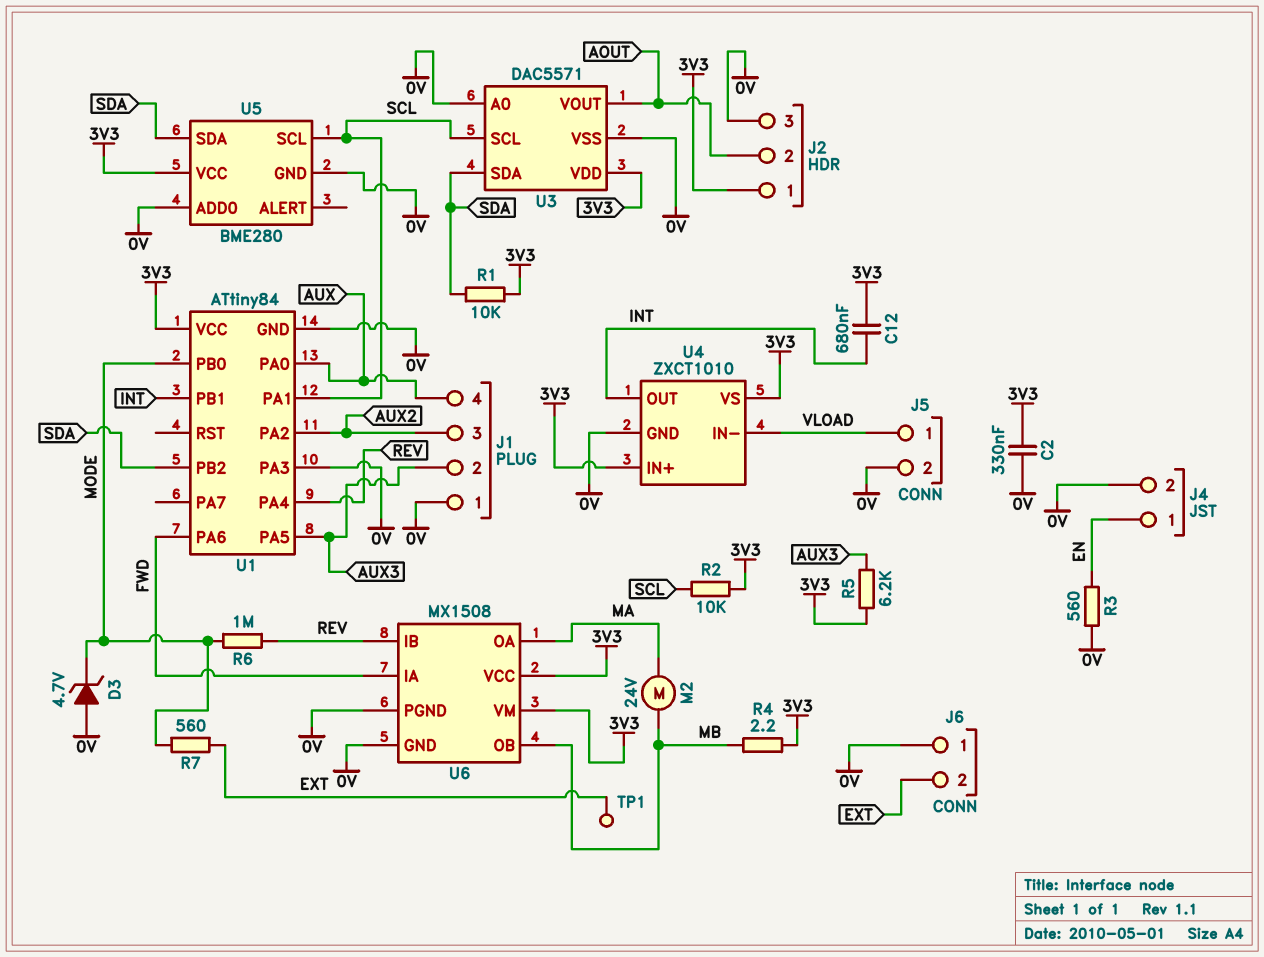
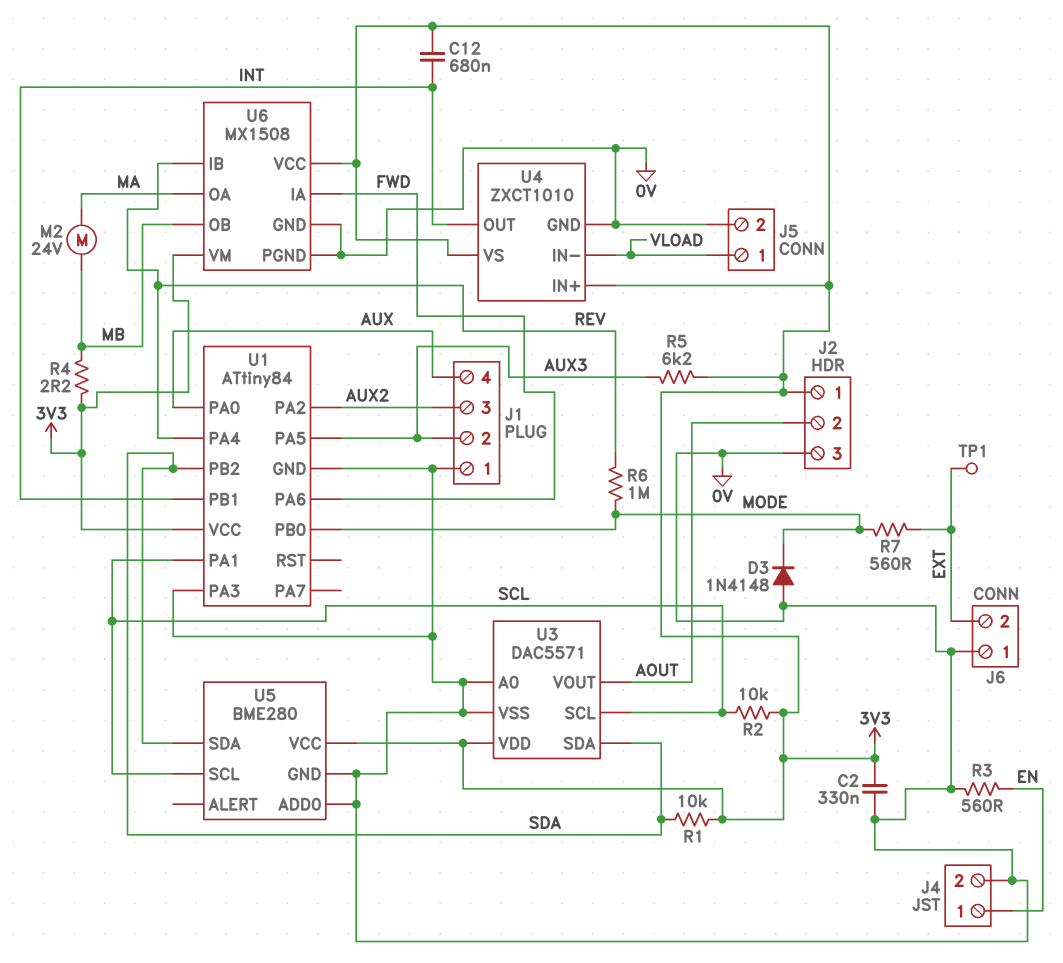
D3: zener 4.7V (A 0V, K MODE) -> diode 1N4148 (A 0V, K MODE)

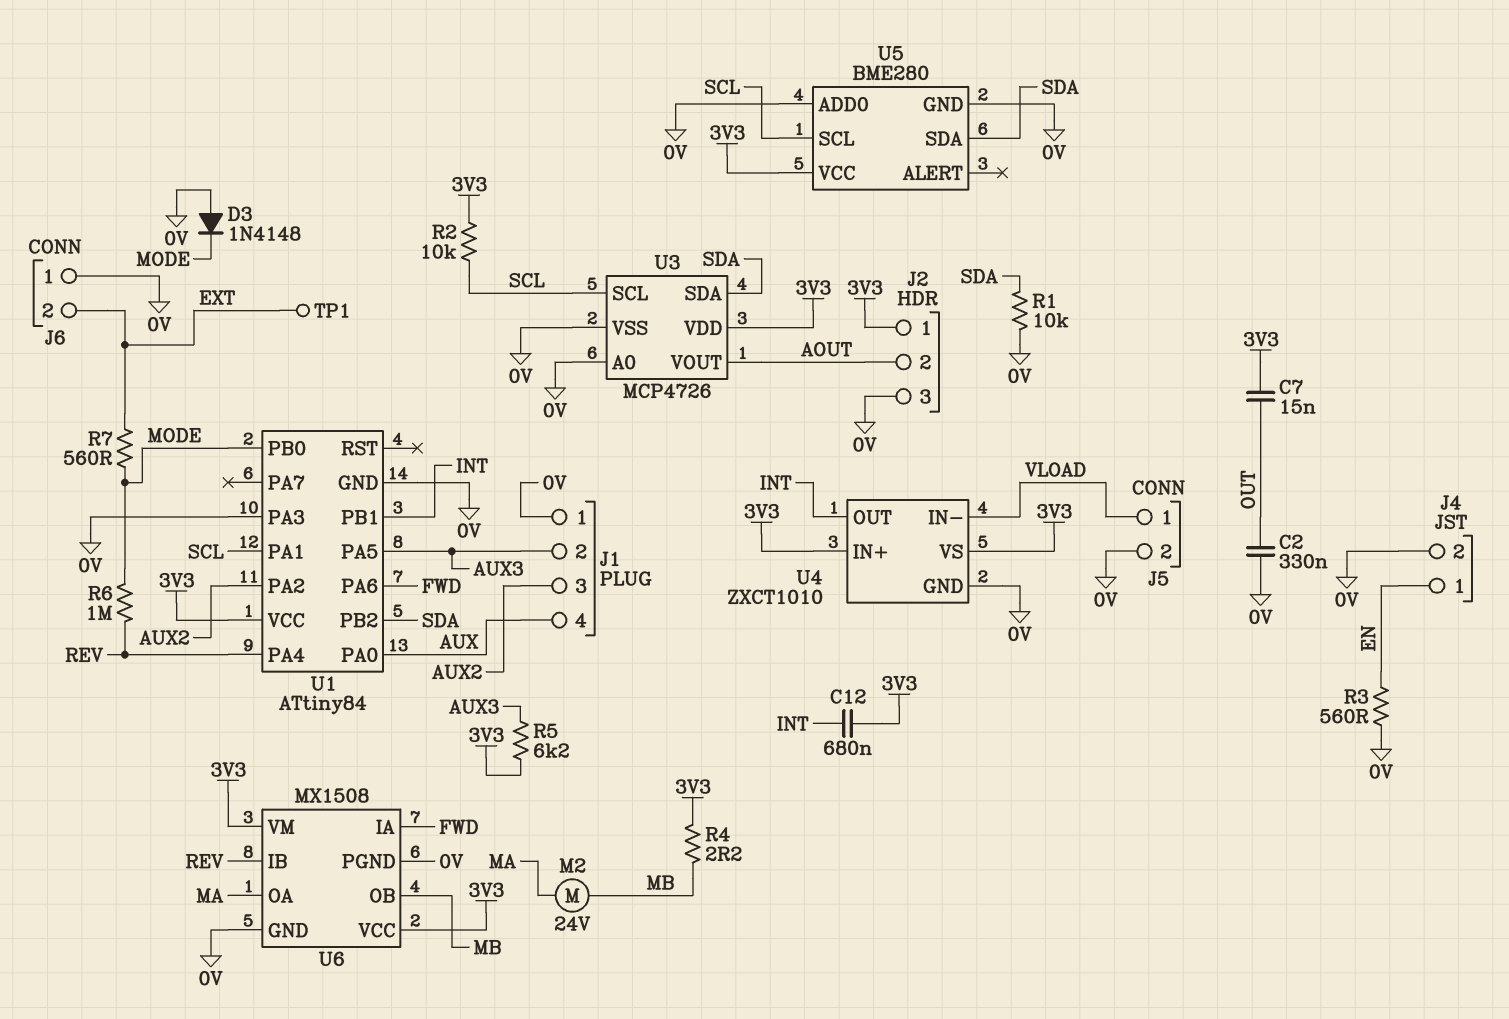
C2: 330nF (0V, 3V3) -> 330nF (0V, OUT)
C7: none -> 15nF (3V3, OUT)
R1: 10k (3V3, SDA) -> 10k (0V, SDA)
U3: DAC5571 -> MCP4726

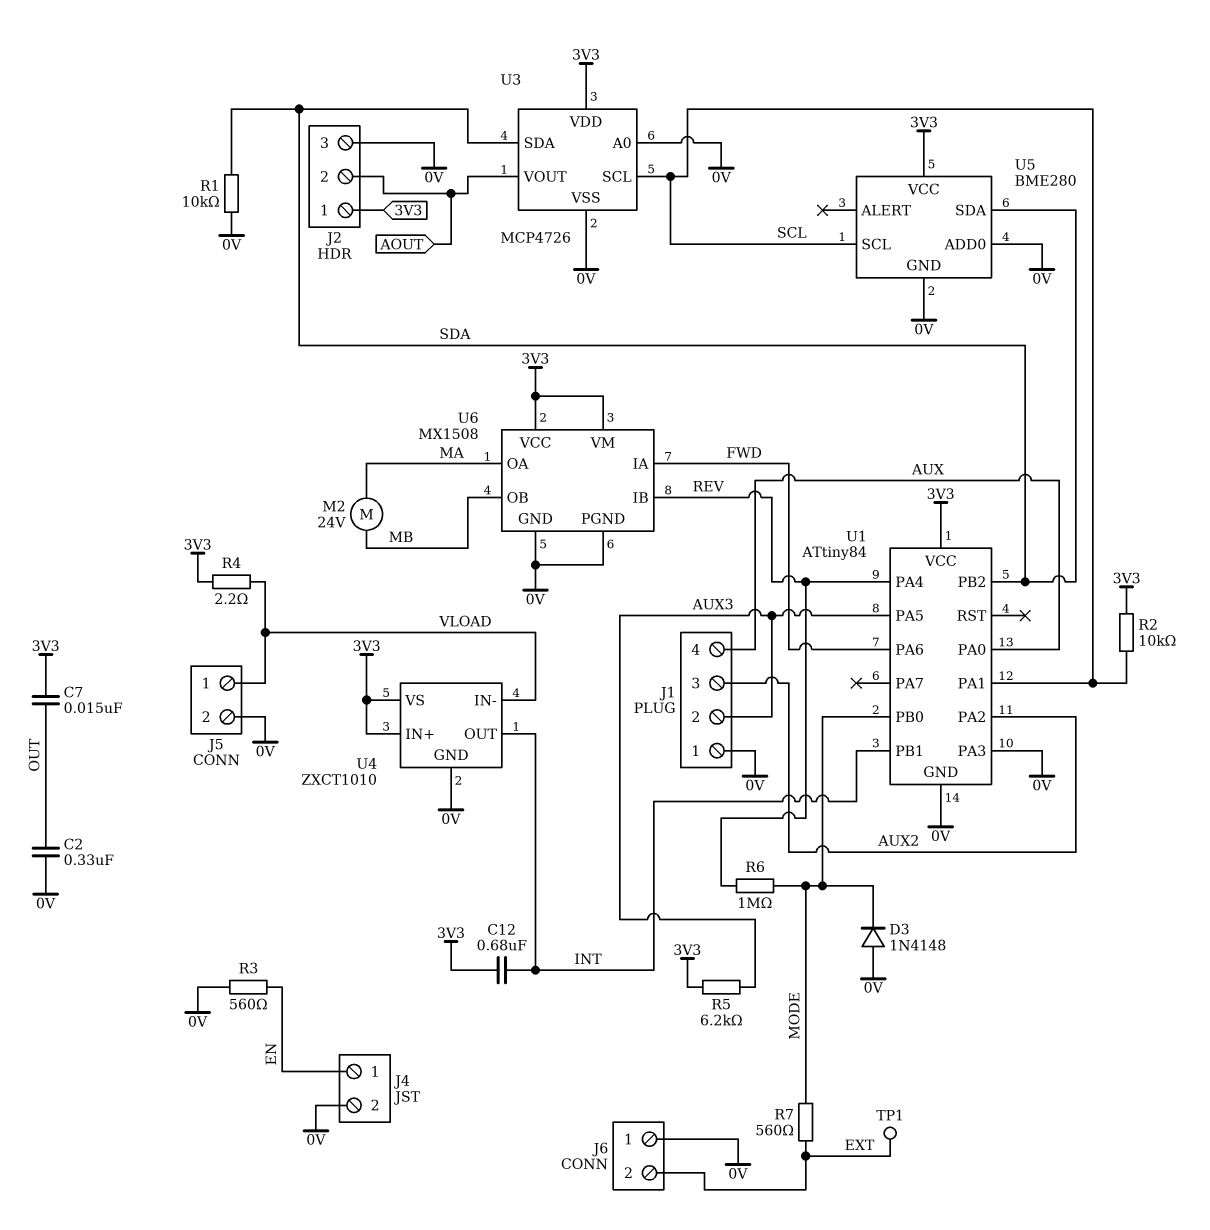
R4: 2.2 (3V3, MB) -> 2.2 (3V3, VLOAD)

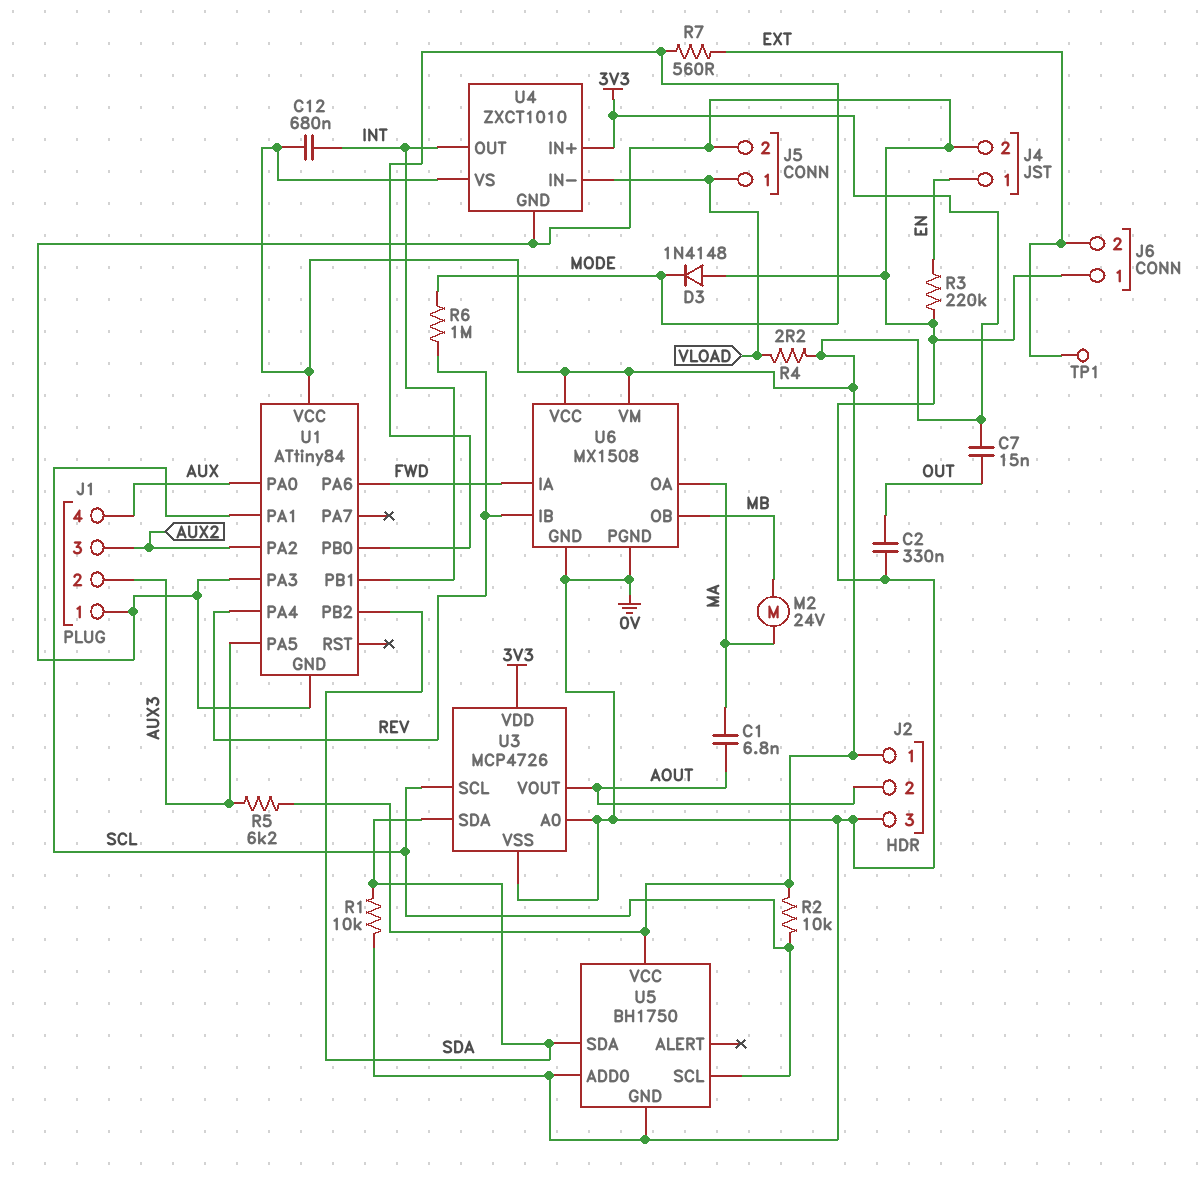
C1: none -> 6.8nF (AOUT, MA)
R3: 560 (0V, EN) -> 220k (0V, EN)
U5: BME280 -> BH1750

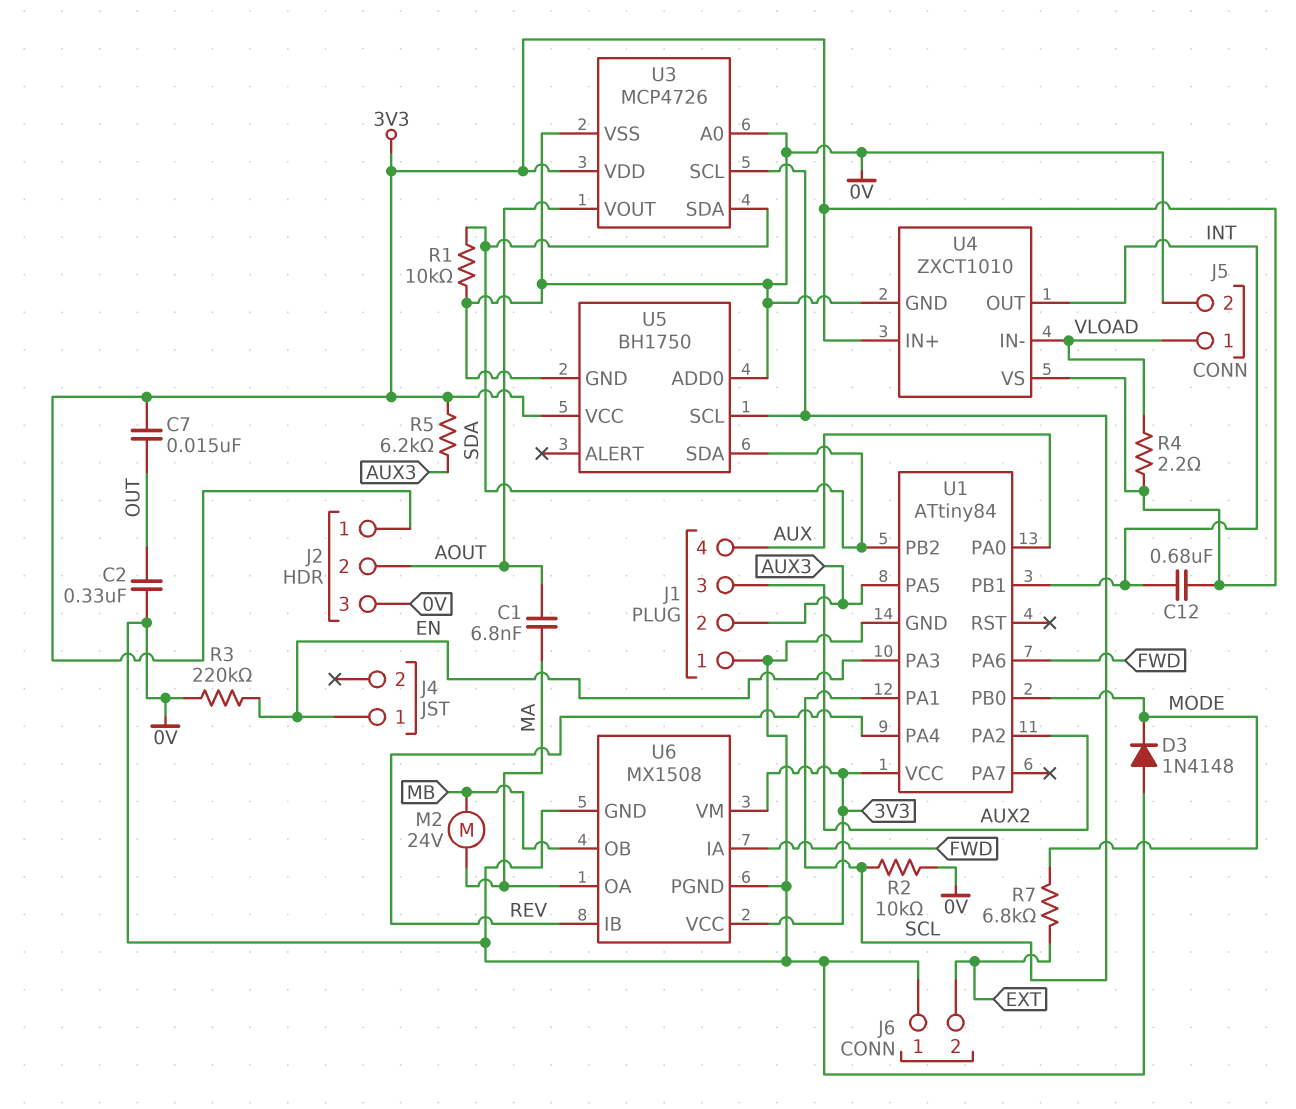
J4 pin 2: 0V -> none
R2: 10k (3V3, SCL) -> 10k (0V, SCL)
R6: 1M (MODE, REV) -> none
R7: 560 (EXT, MODE) -> 6.8k (EXT, MODE)
TP1: test point (EXT) -> none
U1 pin PA3: 0V -> EN

